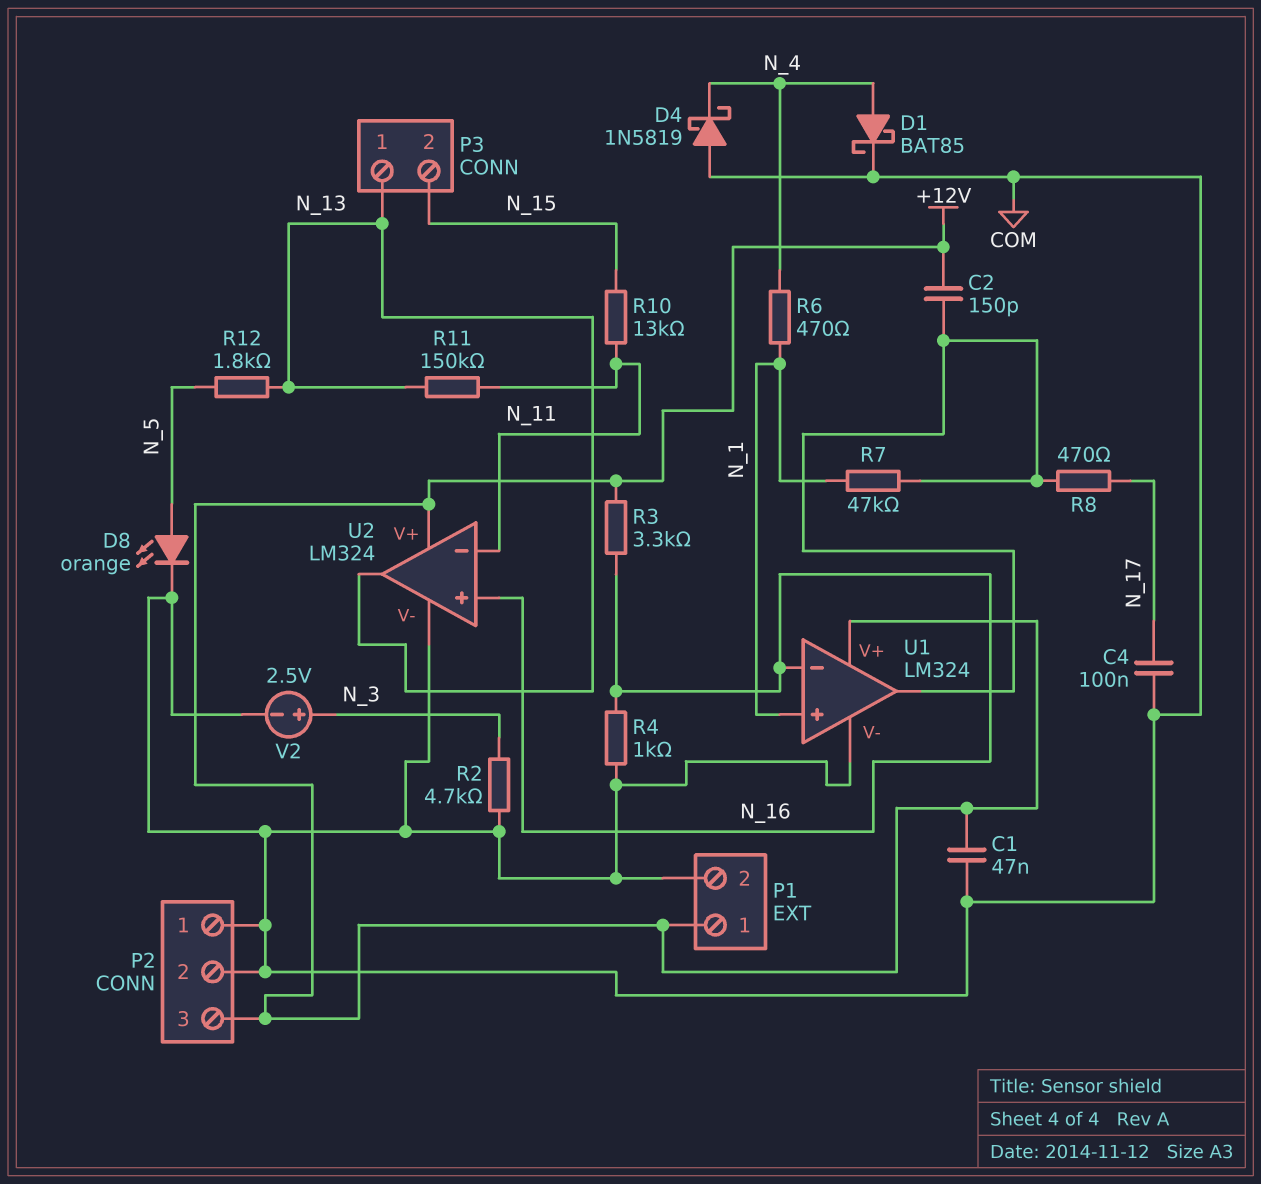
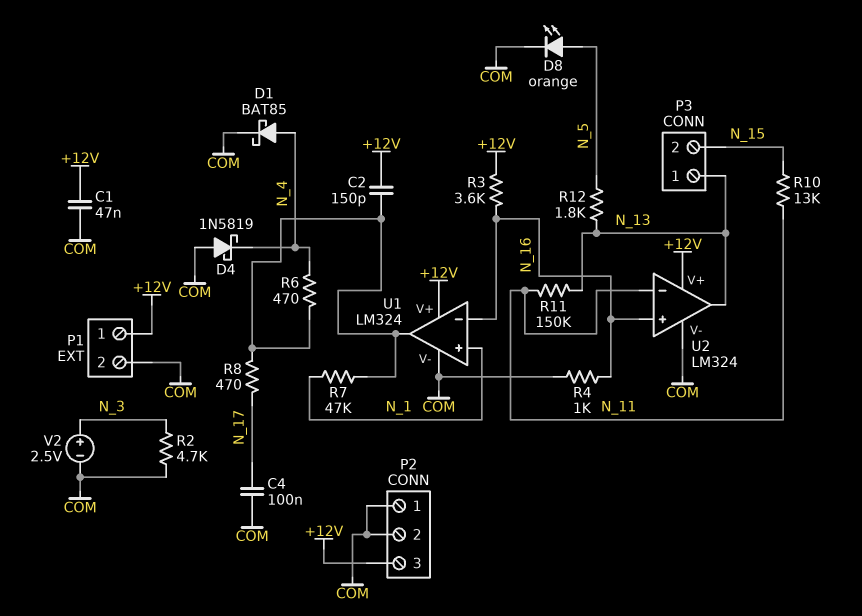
R3: 3.3k (+12V, N_16) -> 3.6k (+12V, N_16)
R6: 470 (N_1, N_4) -> 470 (N_4, U1/out)

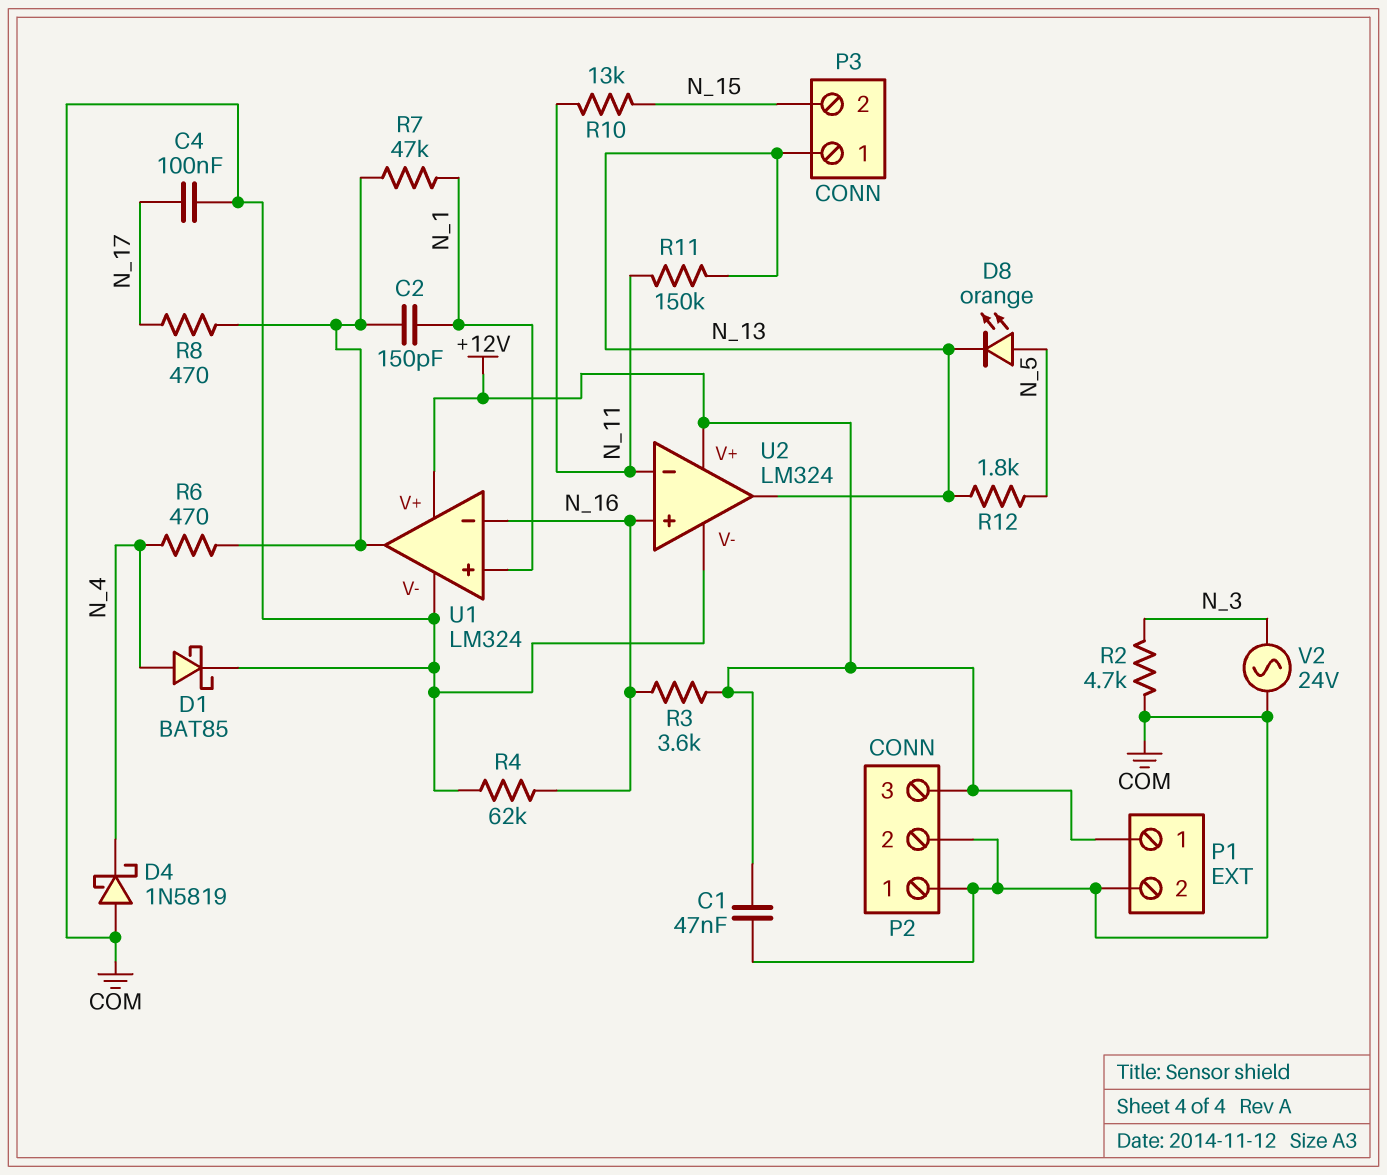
C2: 150pF (+12V, U1/out) -> 150pF (N_1, U1/out)
D8: LED orange (A N_5, K COM) -> LED orange (A N_5, K N_13)
R4: 1k (COM, N_16) -> 62k (COM, N_16)
V2: 2.5V (plus N_3, minus COM) -> AC 24V (COM, N_3)

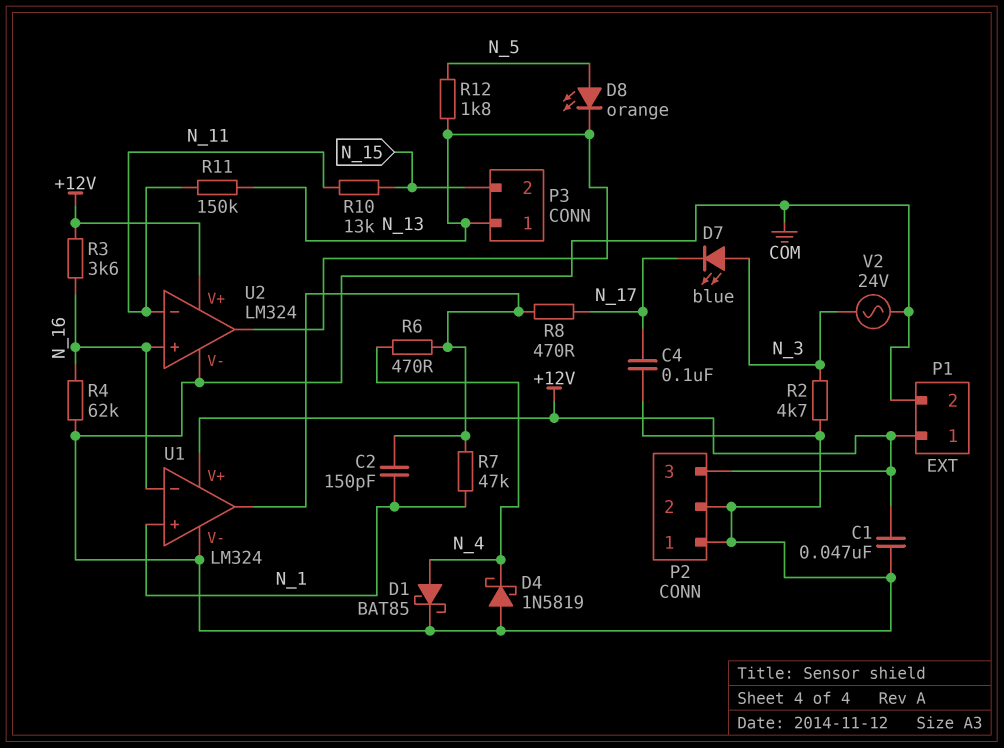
D7: none -> LED blue (A N_3, K N_17)

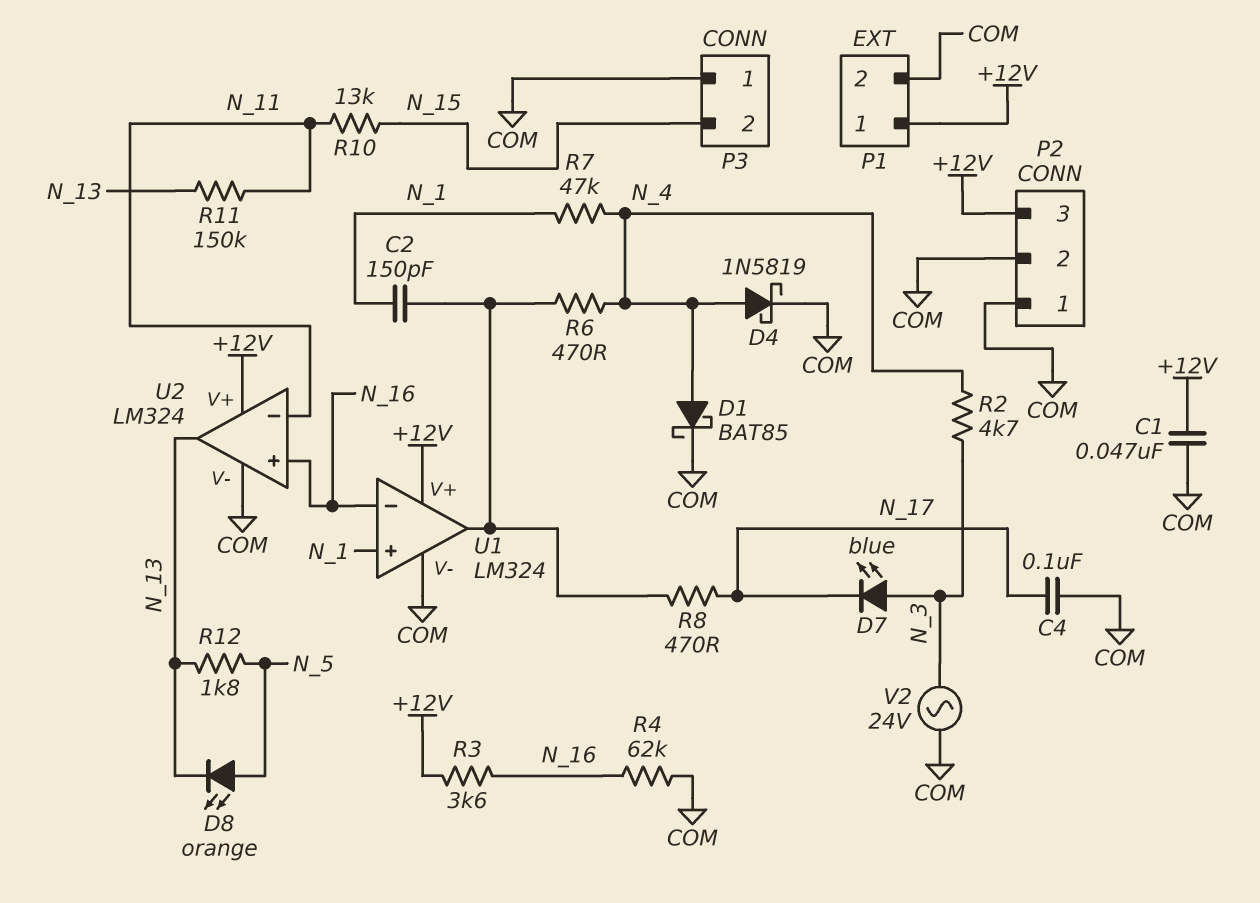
D4: schottky 1N5819 (A COM, K N_4) -> schottky 1N5819 (A N_4, K COM)
P3 pin 1: N_13 -> COM
R2: 4.7k (COM, N_3) -> 4.7k (N_3, N_4)
R7: 47k (N_1, U1/out) -> 47k (N_1, N_4)

